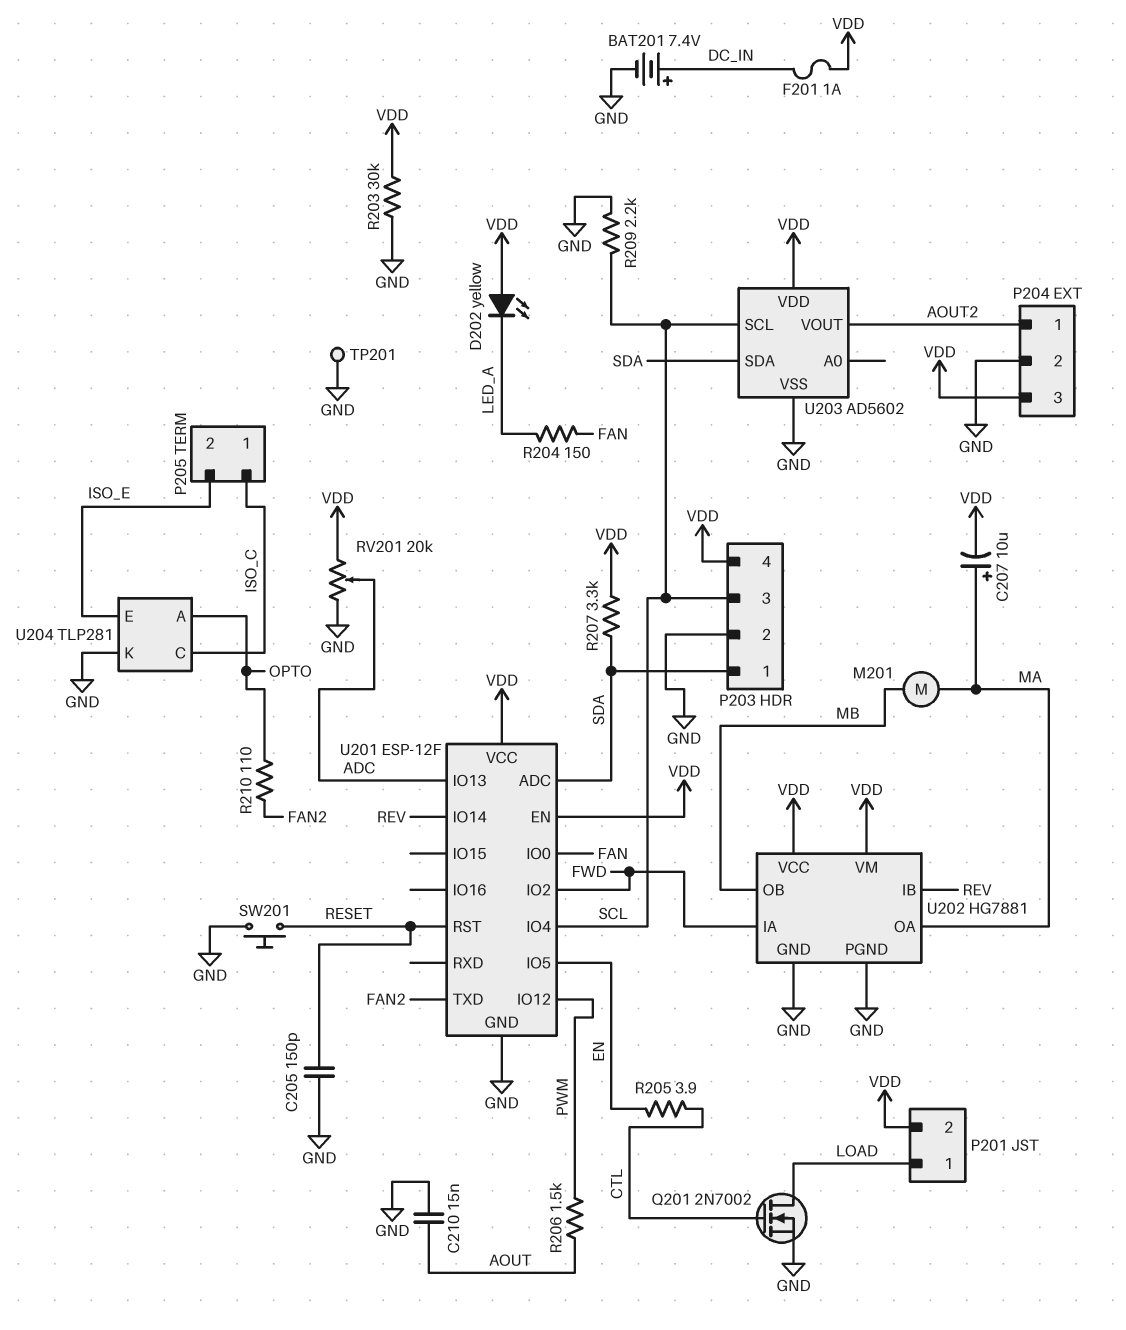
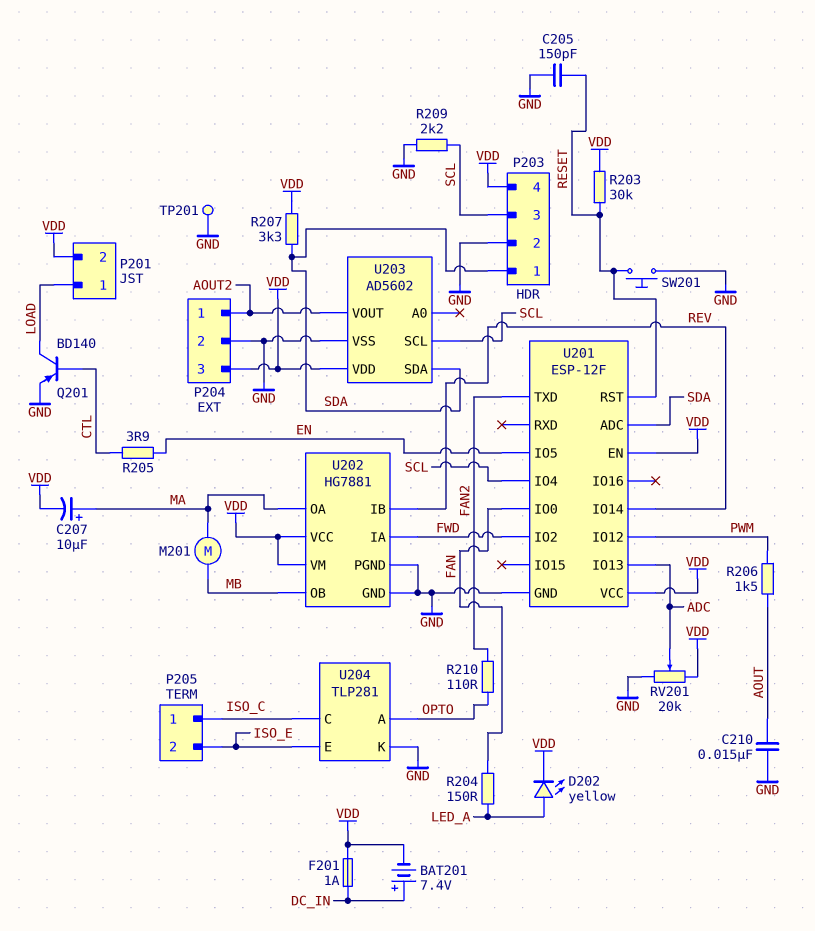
BAT201: 7.4V (plus DC_IN, minus GND) -> 7.4V (plus DC_IN, minus VDD)
D202: LED yellow (A VDD, K LED_A) -> LED yellow (A LED_A, K VDD)
Q201: NMOS 2N7002 (G CTL, D LOAD, S GND) -> PNP BD140 (B CTL, C LOAD, E GND)
R203: 30k (GND, VDD) -> 30k (RESET, VDD)

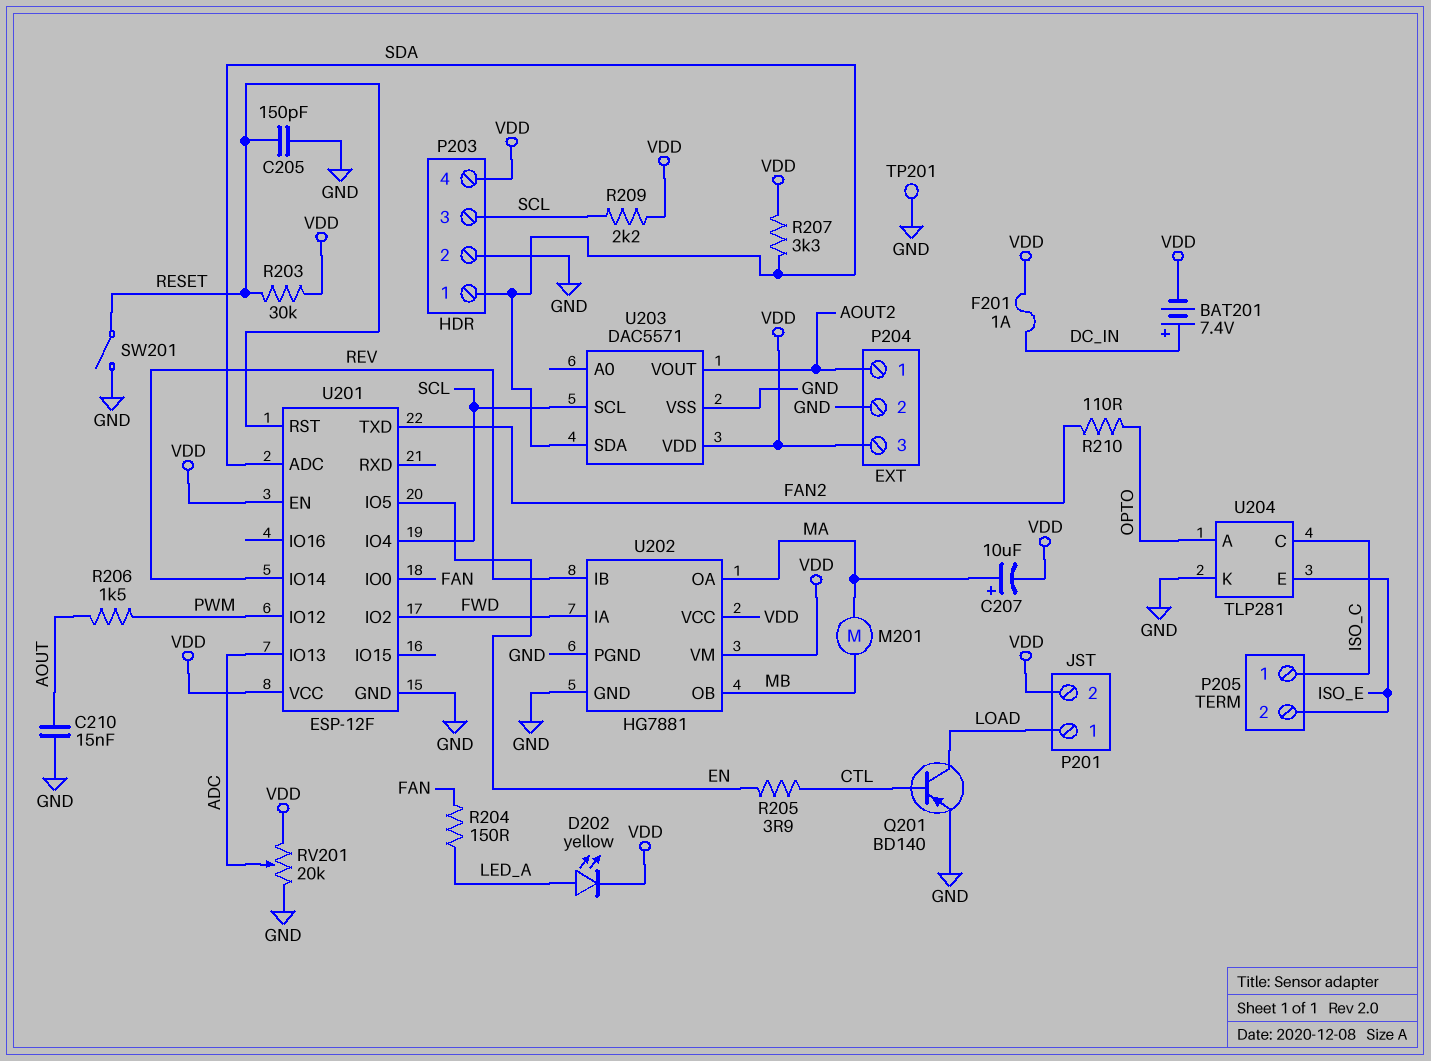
R209: 2.2k (GND, SCL) -> 2.2k (SCL, VDD)
SW201: button (GND, RESET) -> switch (GND, RESET)
U203: AD5602 -> DAC5571

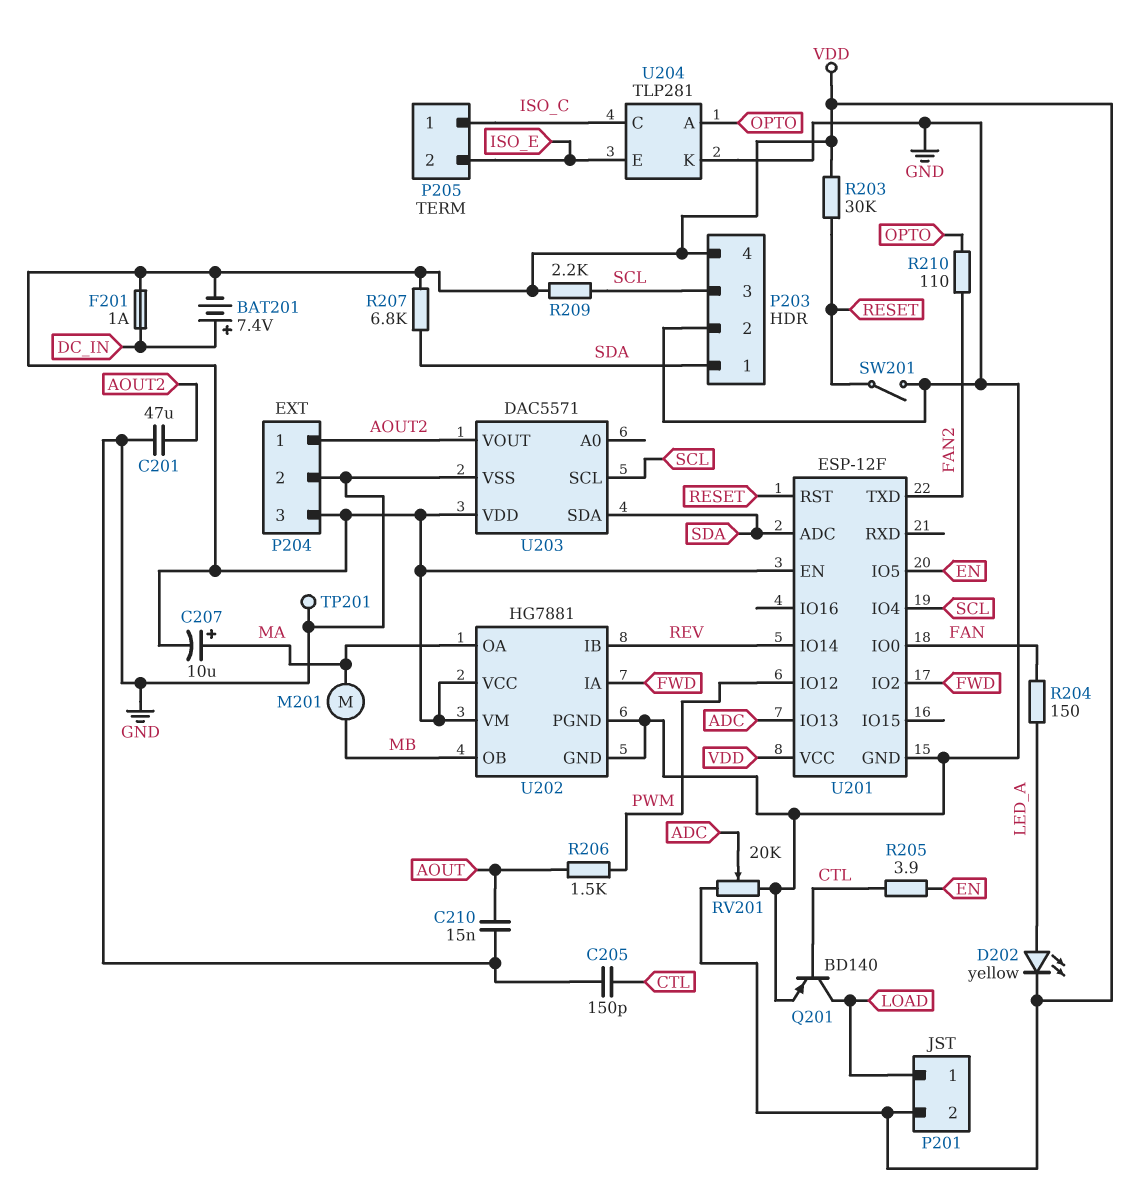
C201: none -> 47uF (AOUT2, GND)
C205: 150pF (GND, RESET) -> 150pF (CTL, GND)
R207: 3.3k (SDA, VDD) -> 6.8k (SDA, VDD)

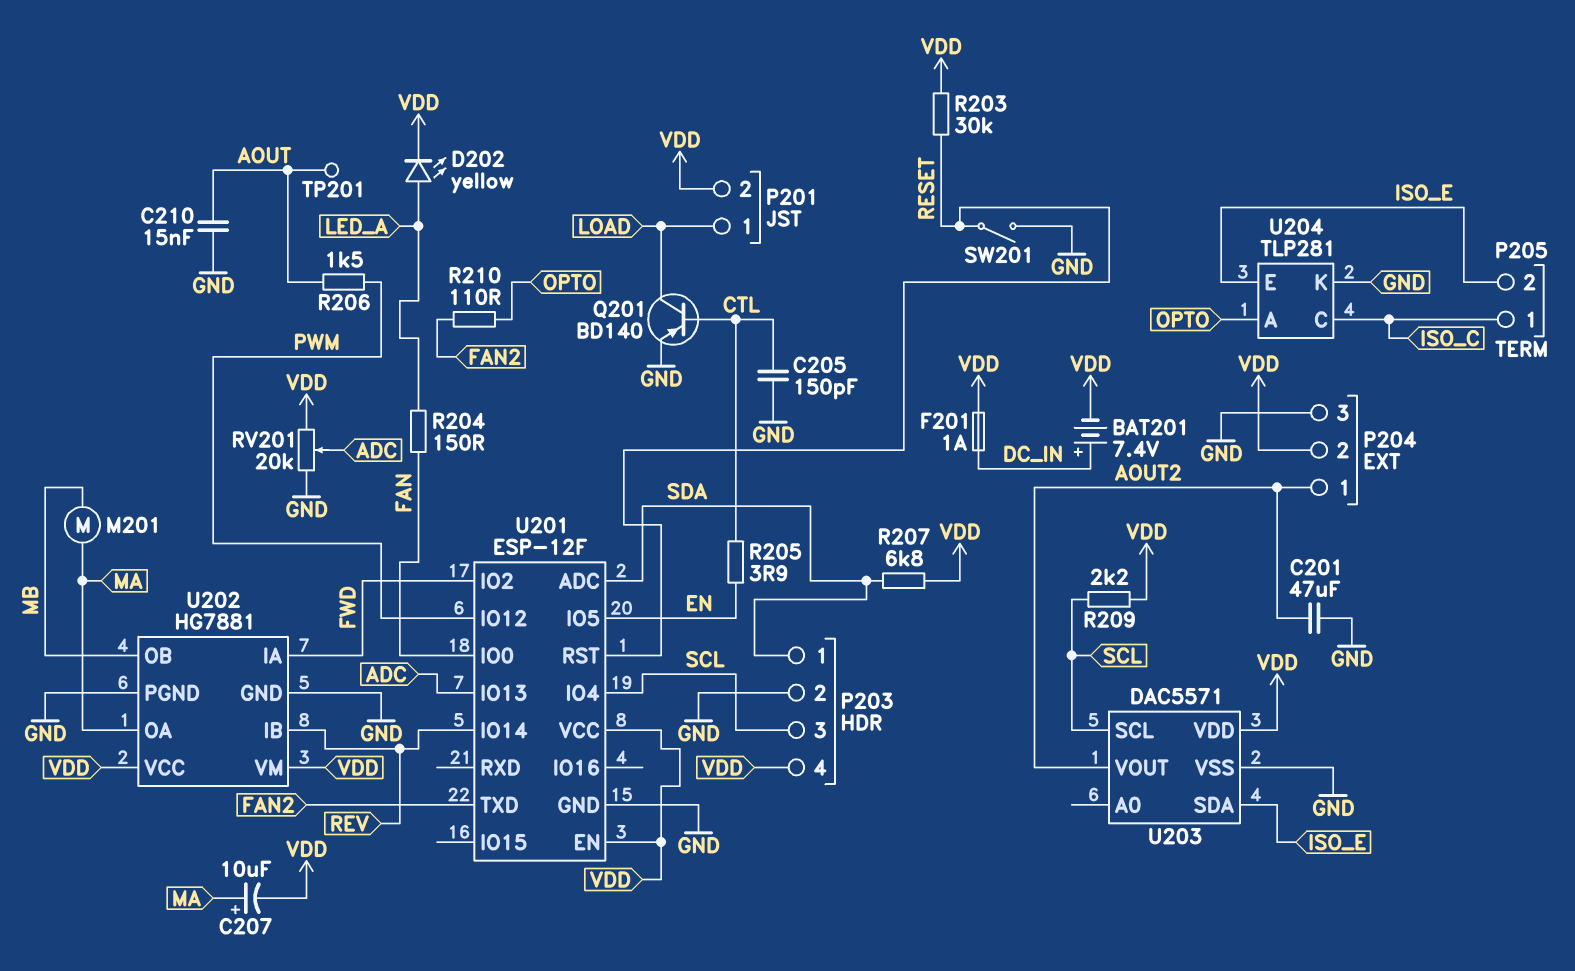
P204 pin 2: GND -> VDD
P204 pin 3: VDD -> GND
TP201: test point (GND) -> test point (AOUT)
U203 pin SDA: SDA -> ISO_E

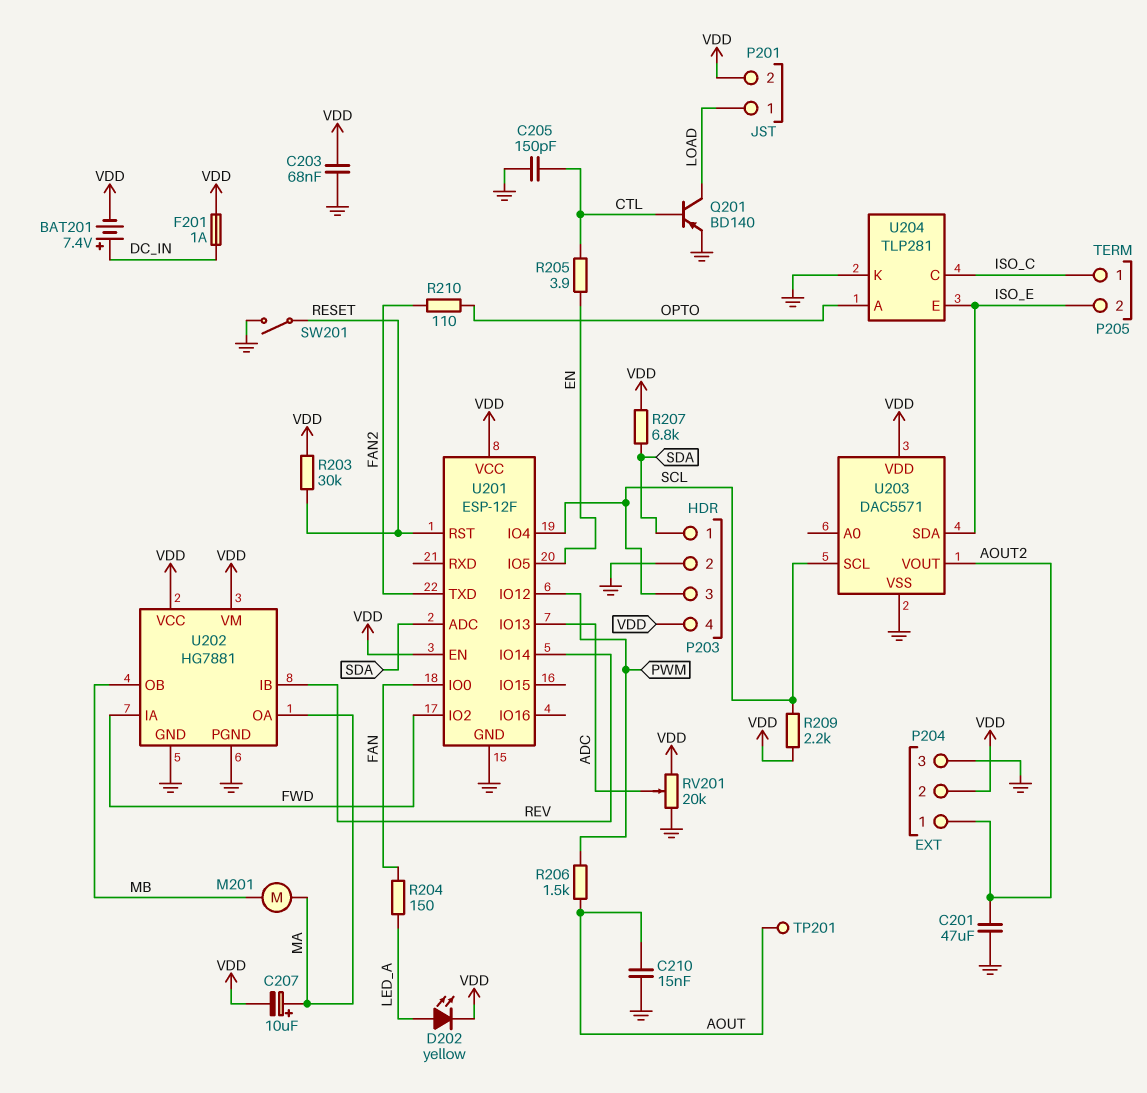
C203: none -> 68nF (GND, VDD)

